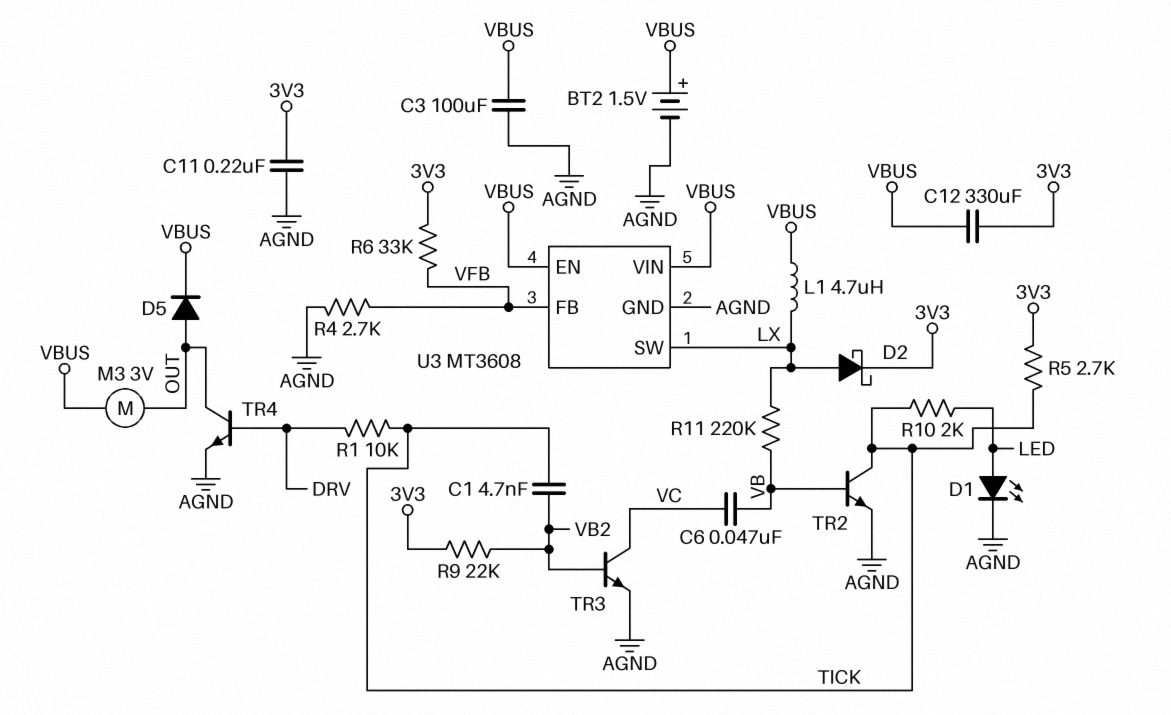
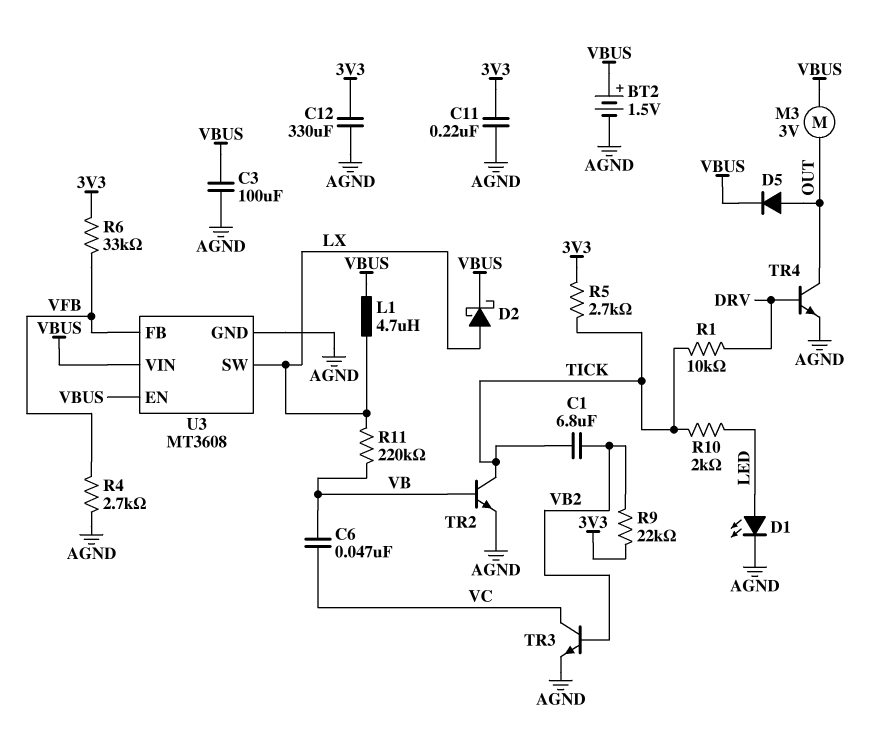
C1: 4.7nF (TICK, VB2) -> 6.8uF (TICK, VB2)
C12: 330uF (3V3, VBUS) -> 330uF (3V3, AGND)
D2: schottky (A LX, K 3V3) -> schottky (A LX, K VBUS)

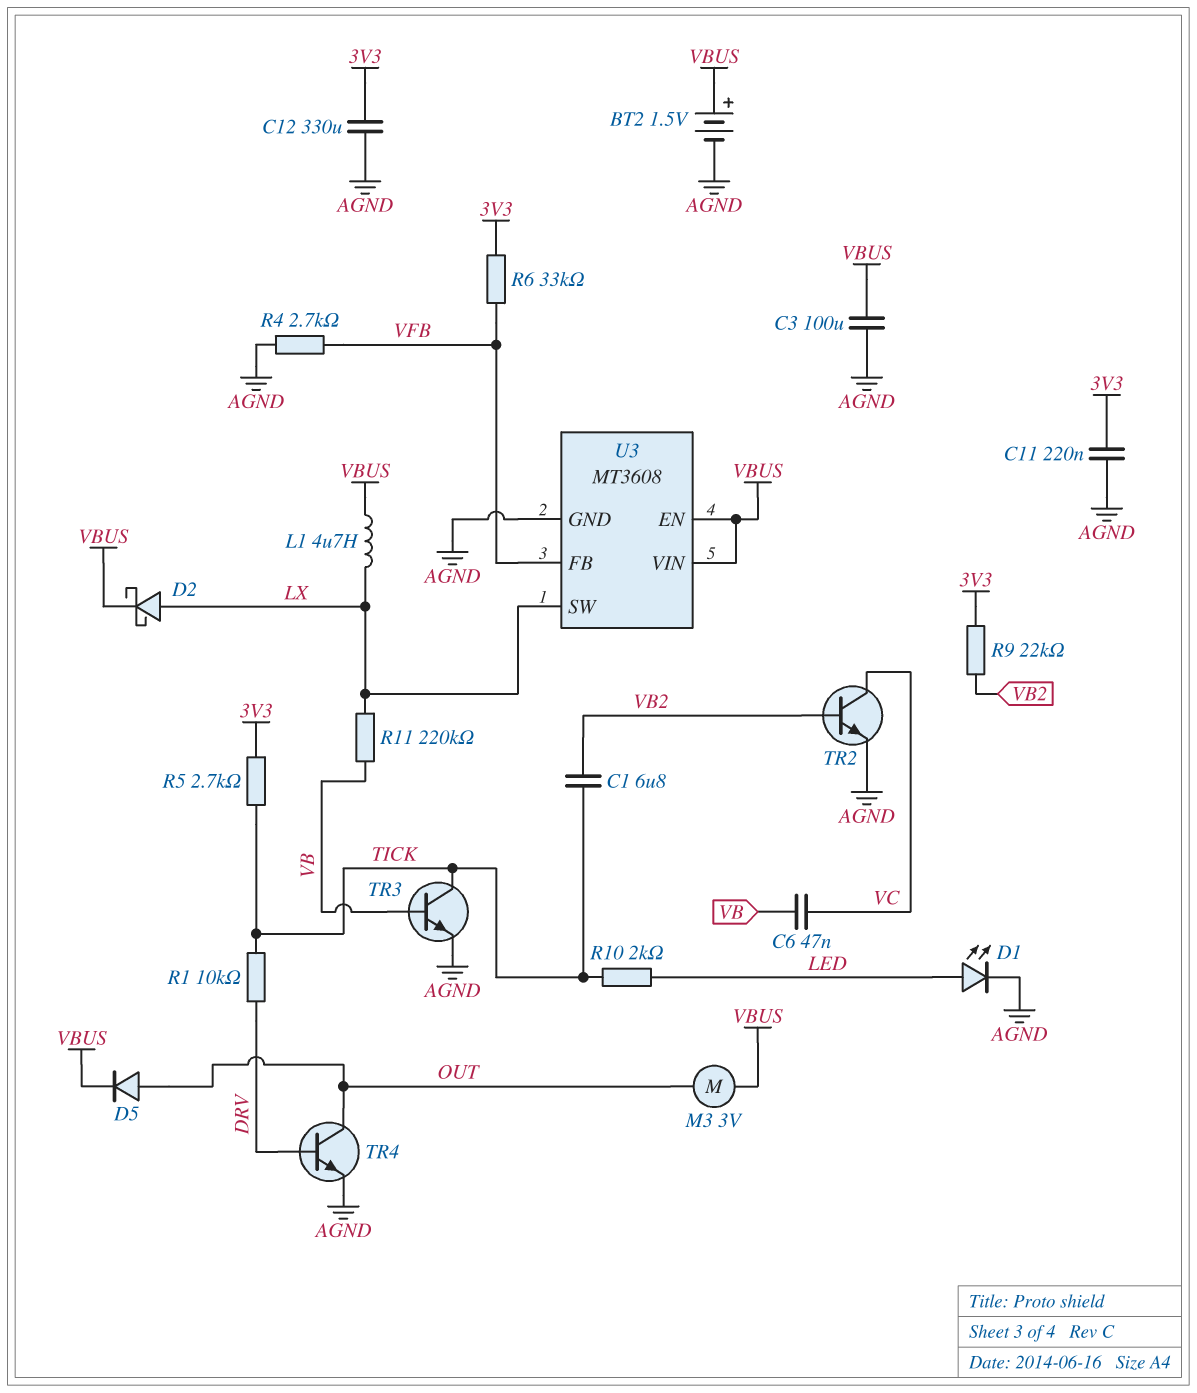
TR2: NPN (B VB, C TICK, E AGND) -> NPN (B VB2, C VC, E AGND)
TR3: NPN (B VB2, C VC, E AGND) -> NPN (B VB, C TICK, E AGND)

